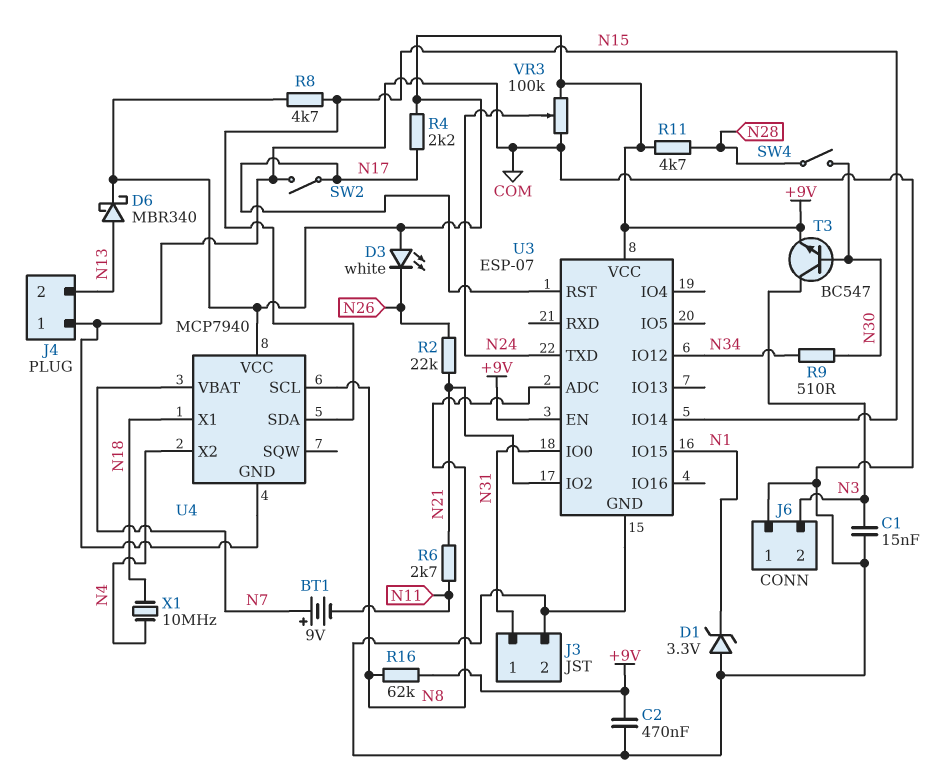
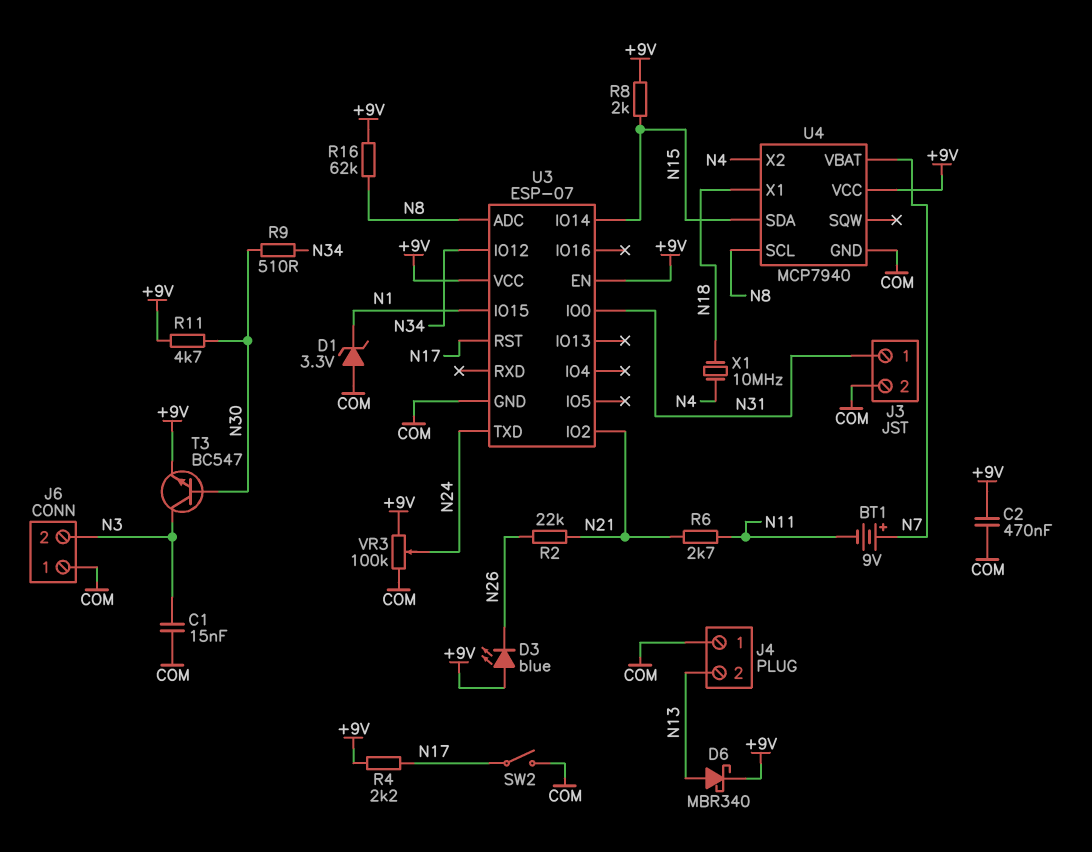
D3: LED white (A +9V, K N26) -> LED blue (A +9V, K N26)
R8: 4.7k (+9V, N15) -> 2k (+9V, N15)
R11: 4.7k (+9V, N28) -> 4.7k (+9V, N30)
SW4: switch (N28, N30) -> none

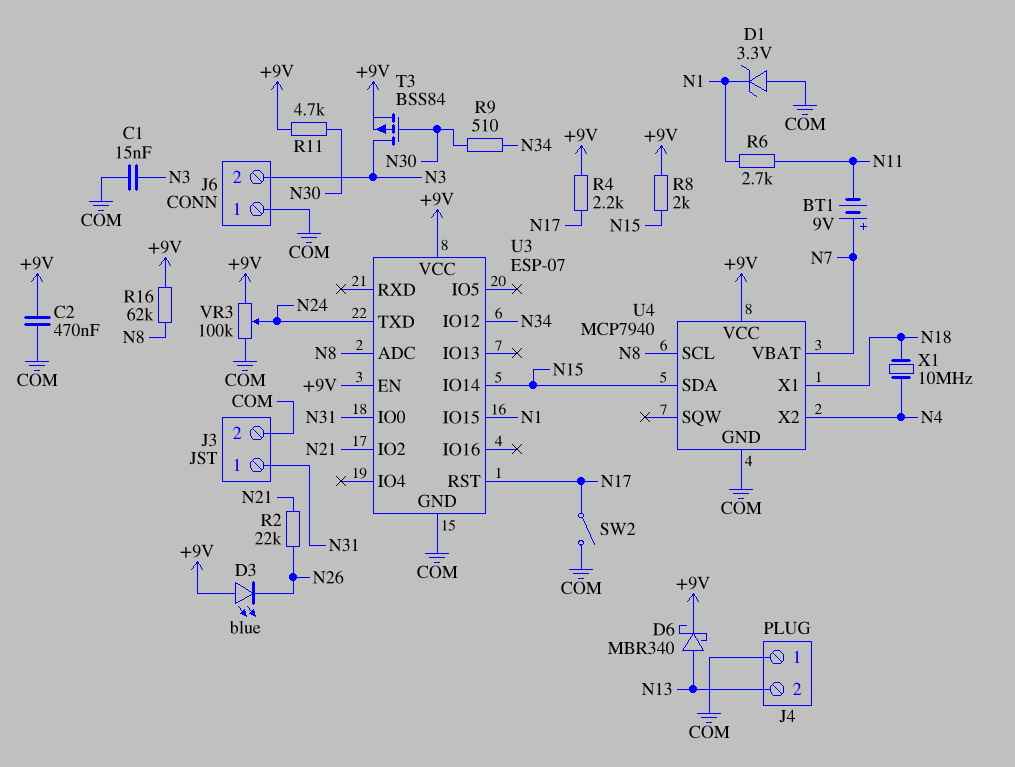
R6: 2.7k (N11, N21) -> 2.7k (N1, N11)
T3: NPN BC547 (B N30, C N3, E +9V) -> PMOS BSS84 (G N30, D N3, S +9V)

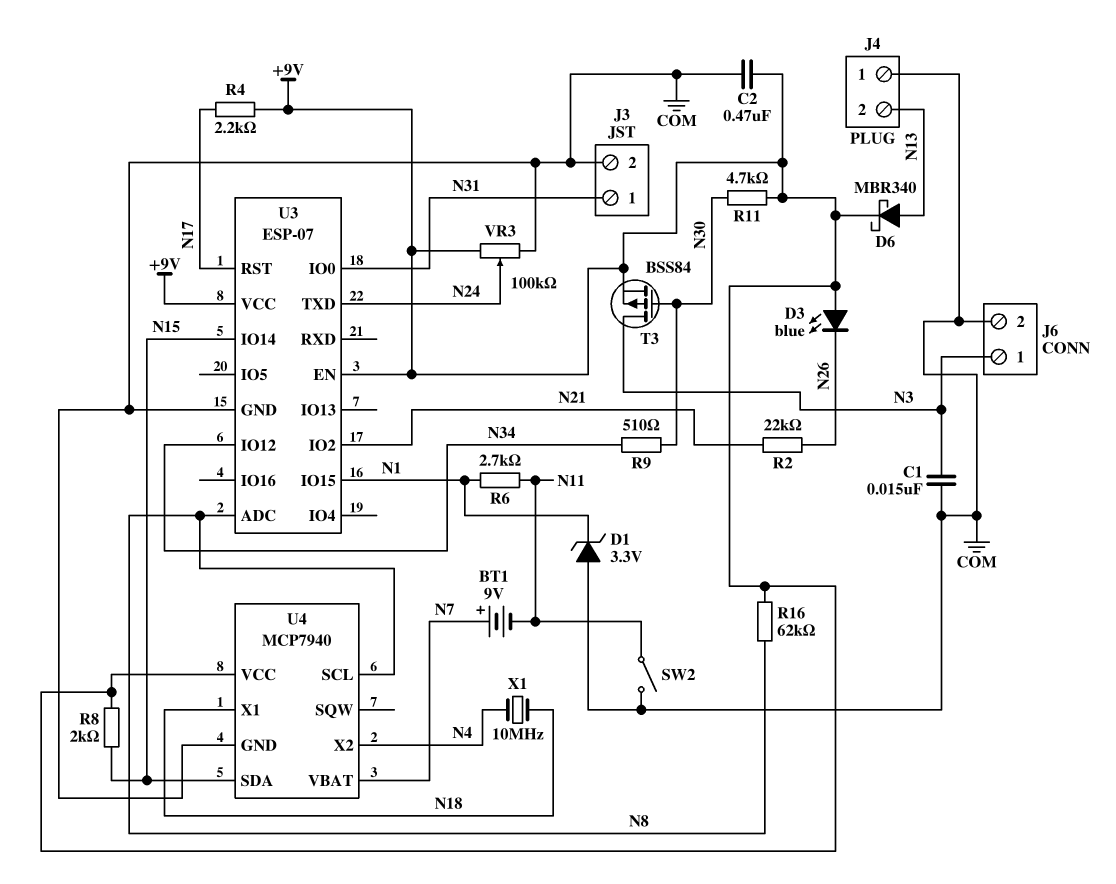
J6 pin 1: COM -> N3
J6 pin 2: N3 -> COM
SW2: switch (COM, N17) -> switch (COM, N11)

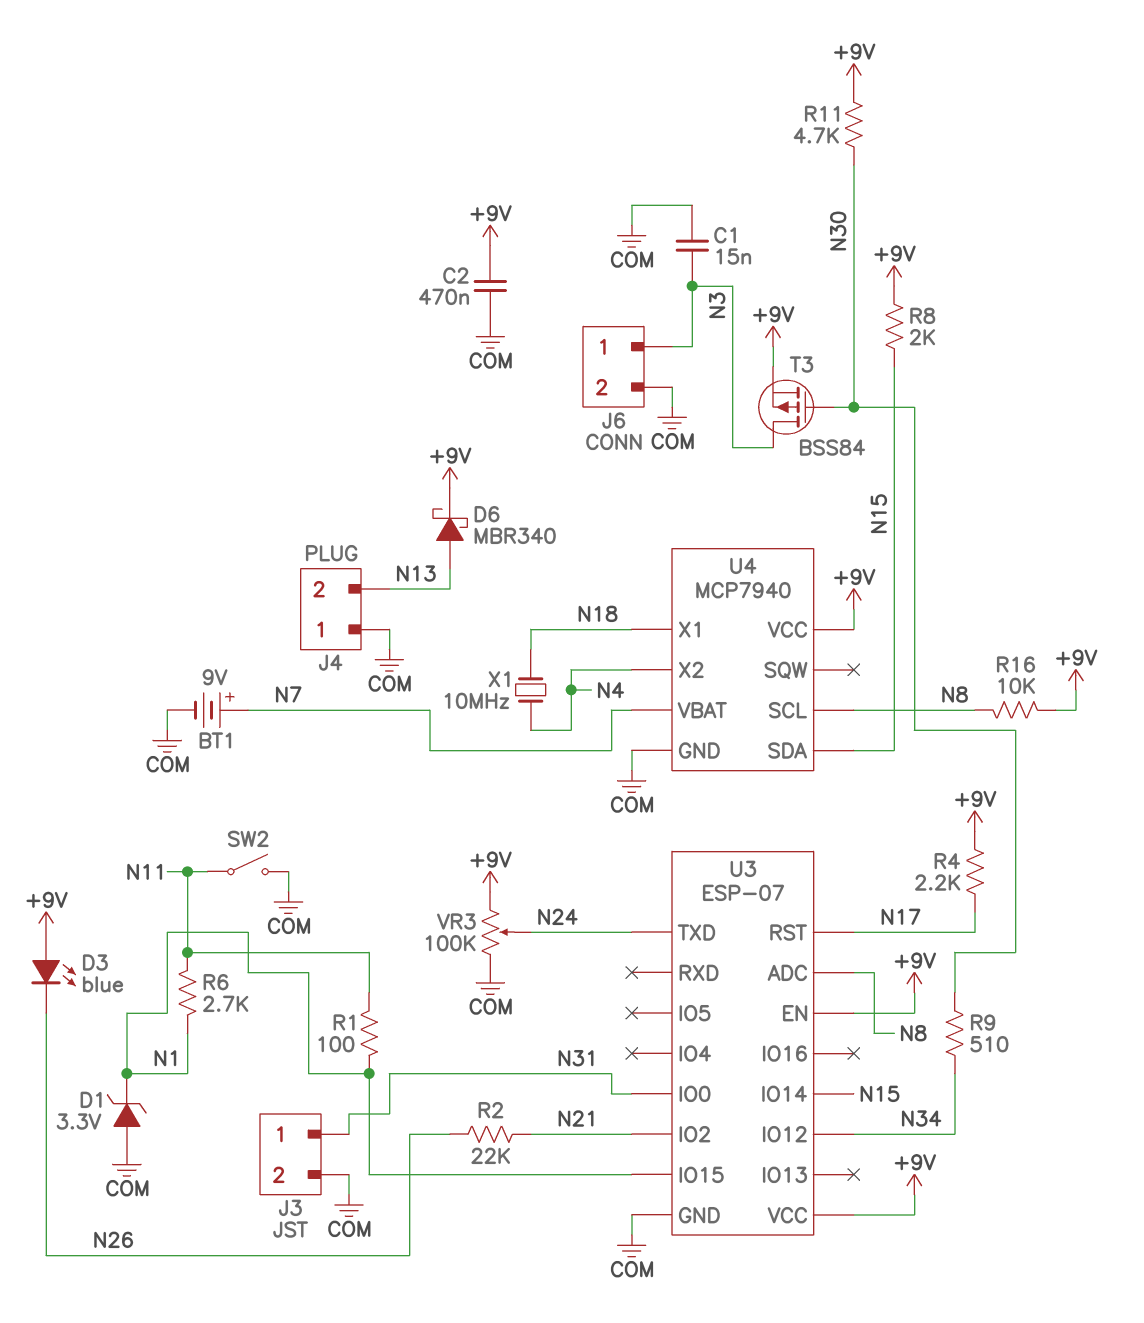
BT1: 9V (plus N7, minus N11) -> 9V (plus N7, minus COM)
R1: none -> 100 (N1, N11)
R16: 62k (+9V, N8) -> 10k (+9V, N8)

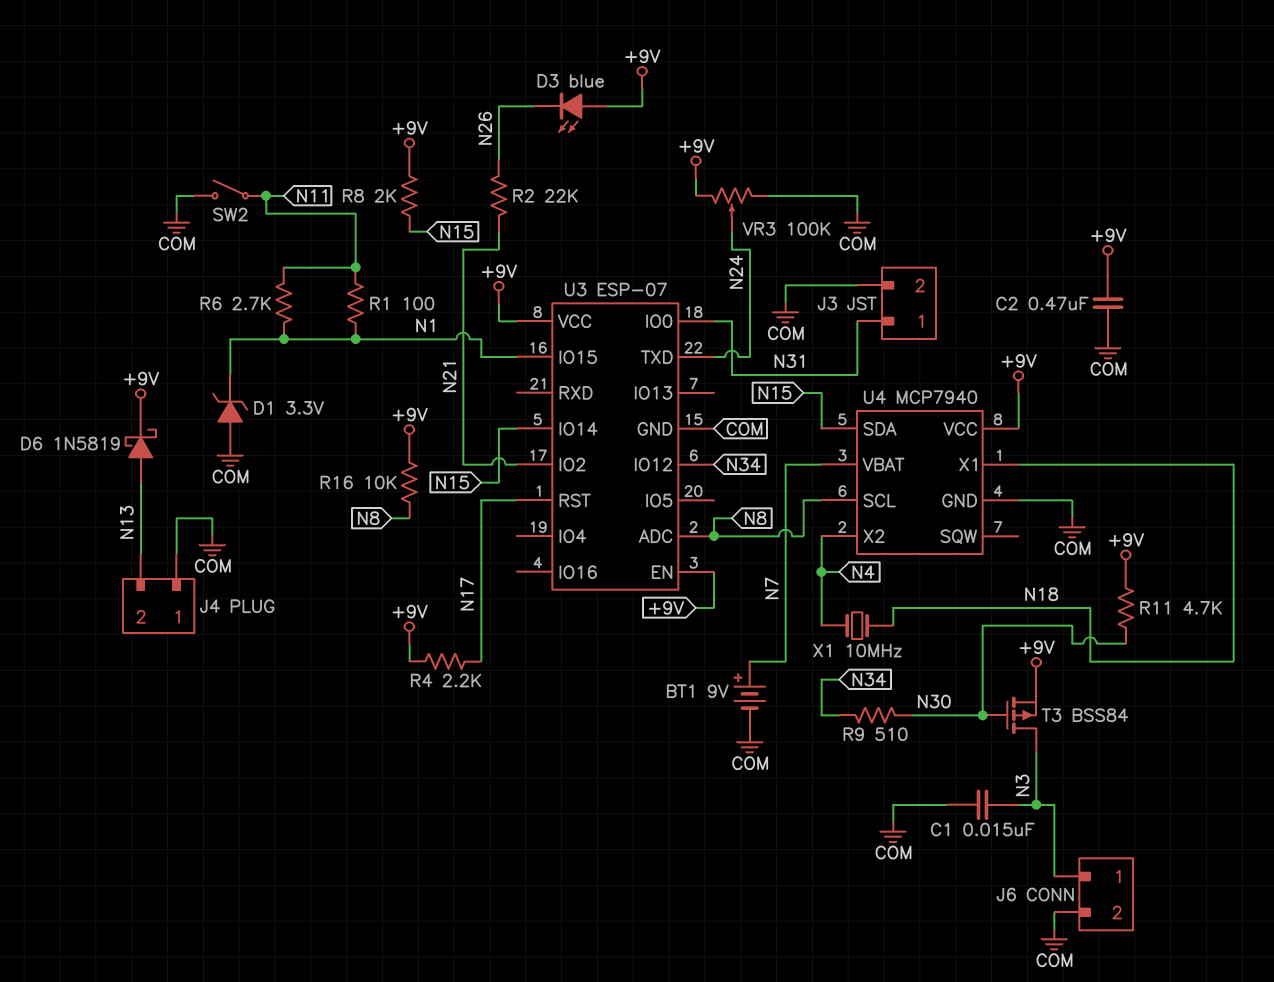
D6: schottky MBR340 (A N13, K +9V) -> schottky 1N5819 (A N13, K +9V)

